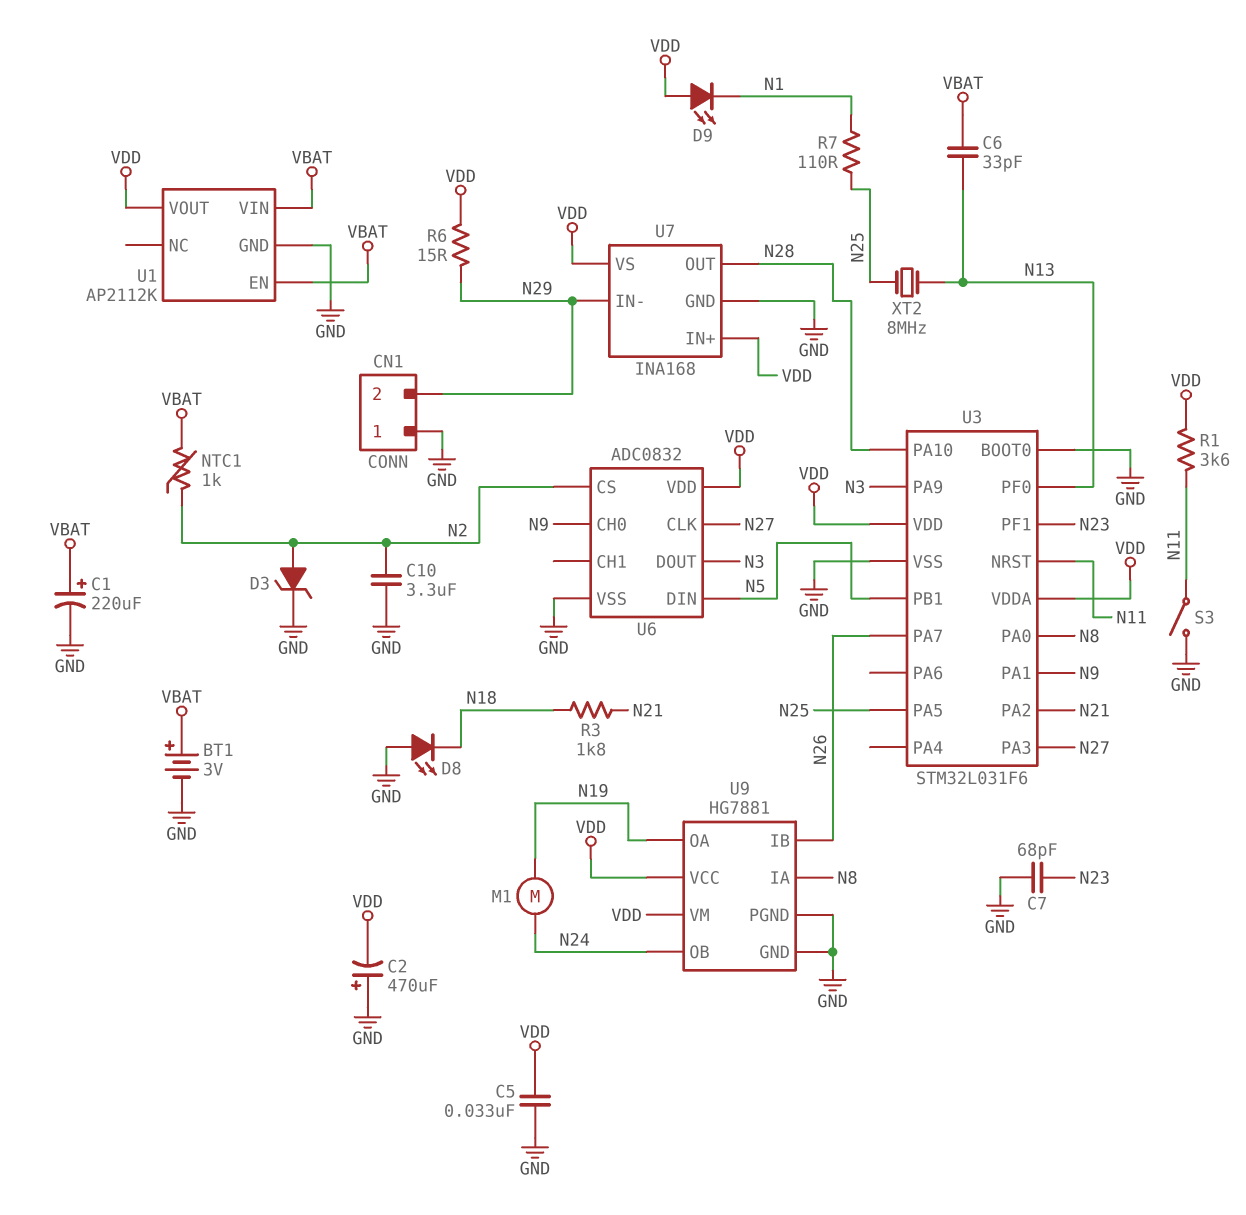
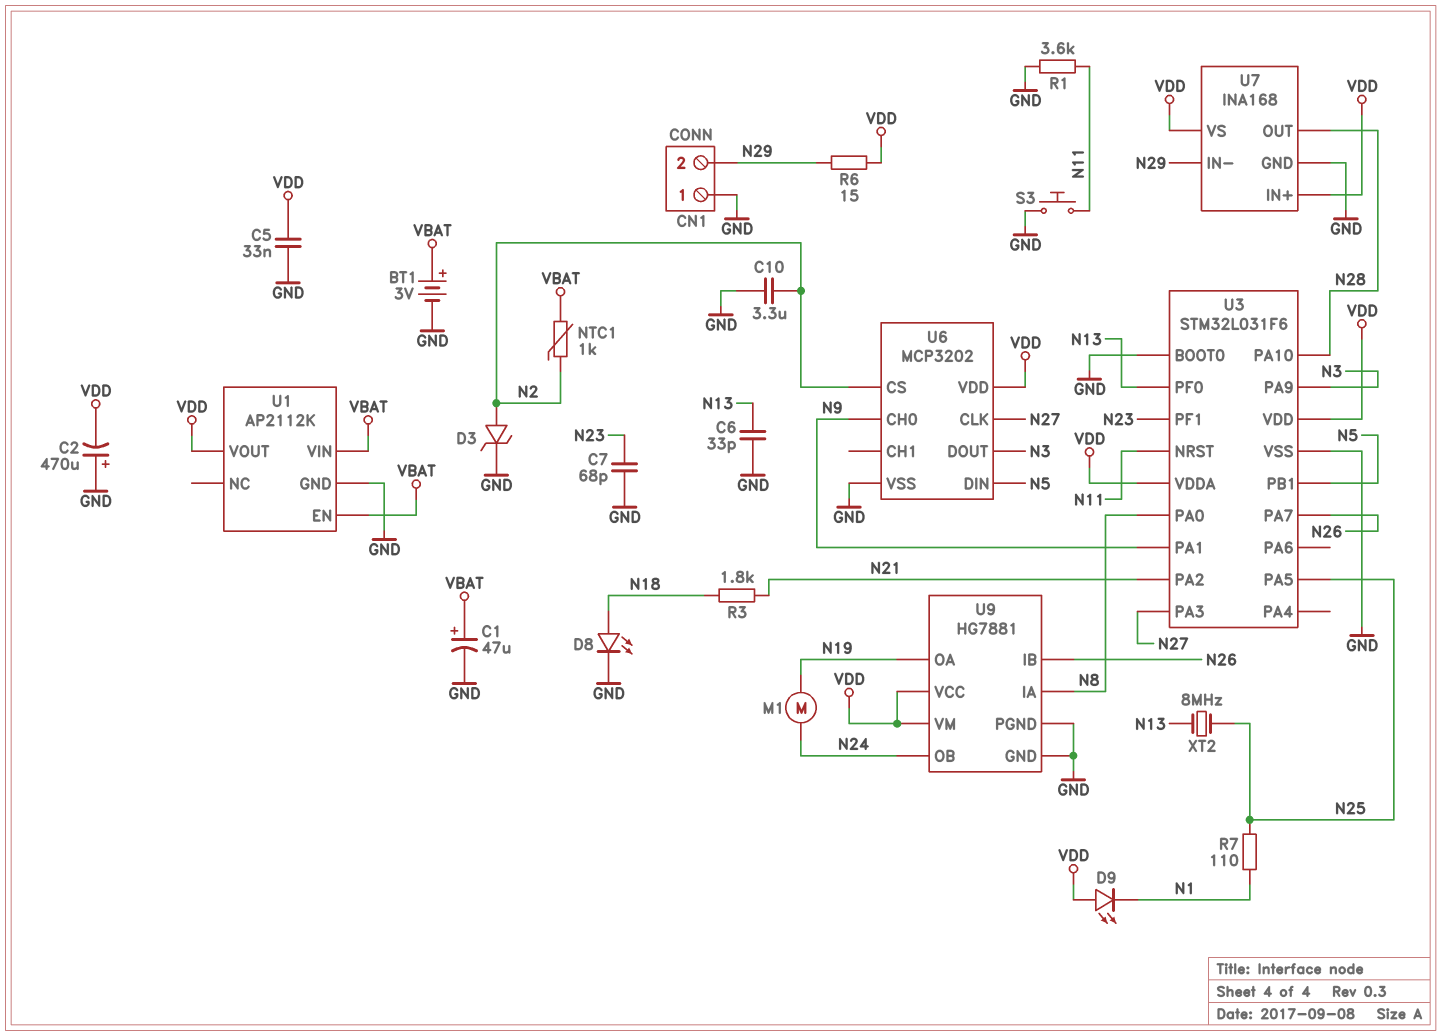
C1: 220uF (plus VBAT, minus GND) -> 47uF (plus VBAT, minus GND)
C6: 33pF (N13, VBAT) -> 33pF (GND, N13)
D8: LED (A GND, K N18) -> LED (A N18, K GND)
R1: 3.6k (N11, VDD) -> 3.6k (GND, N11)
S3: switch (GND, N11) -> button (GND, N11)
U6: ADC0832 -> MCP3202

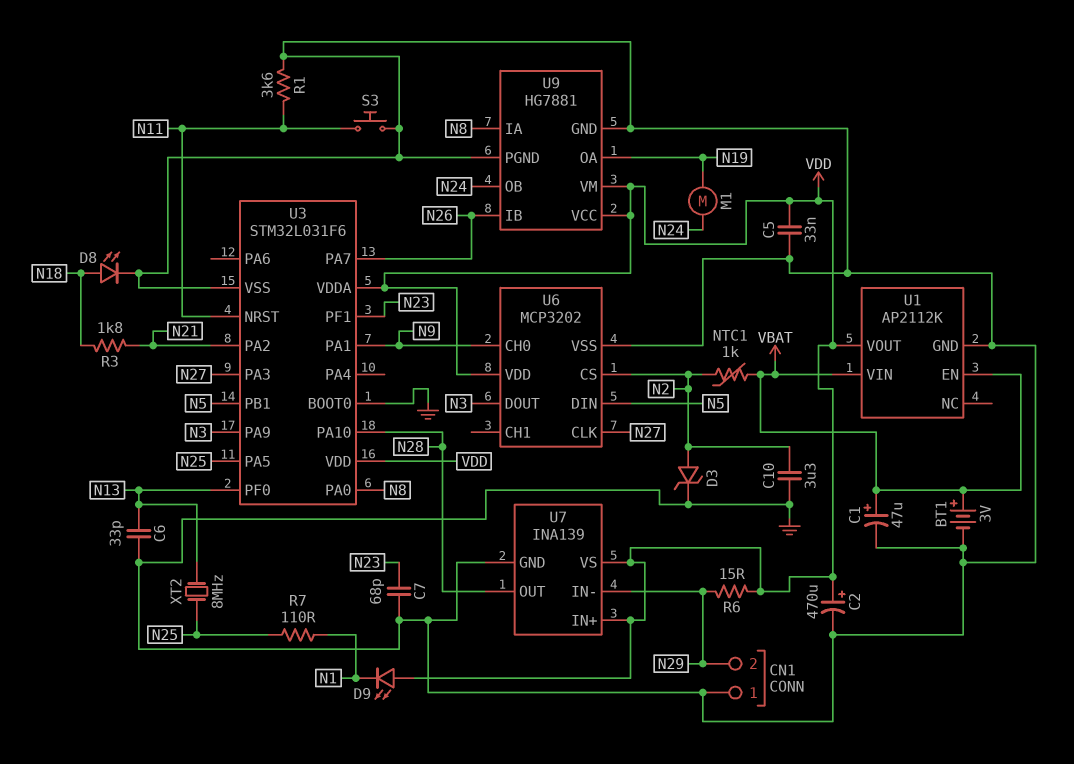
C2: 470uF (plus GND, minus VDD) -> 470uF (plus VDD, minus GND)
U7: INA168 -> INA139

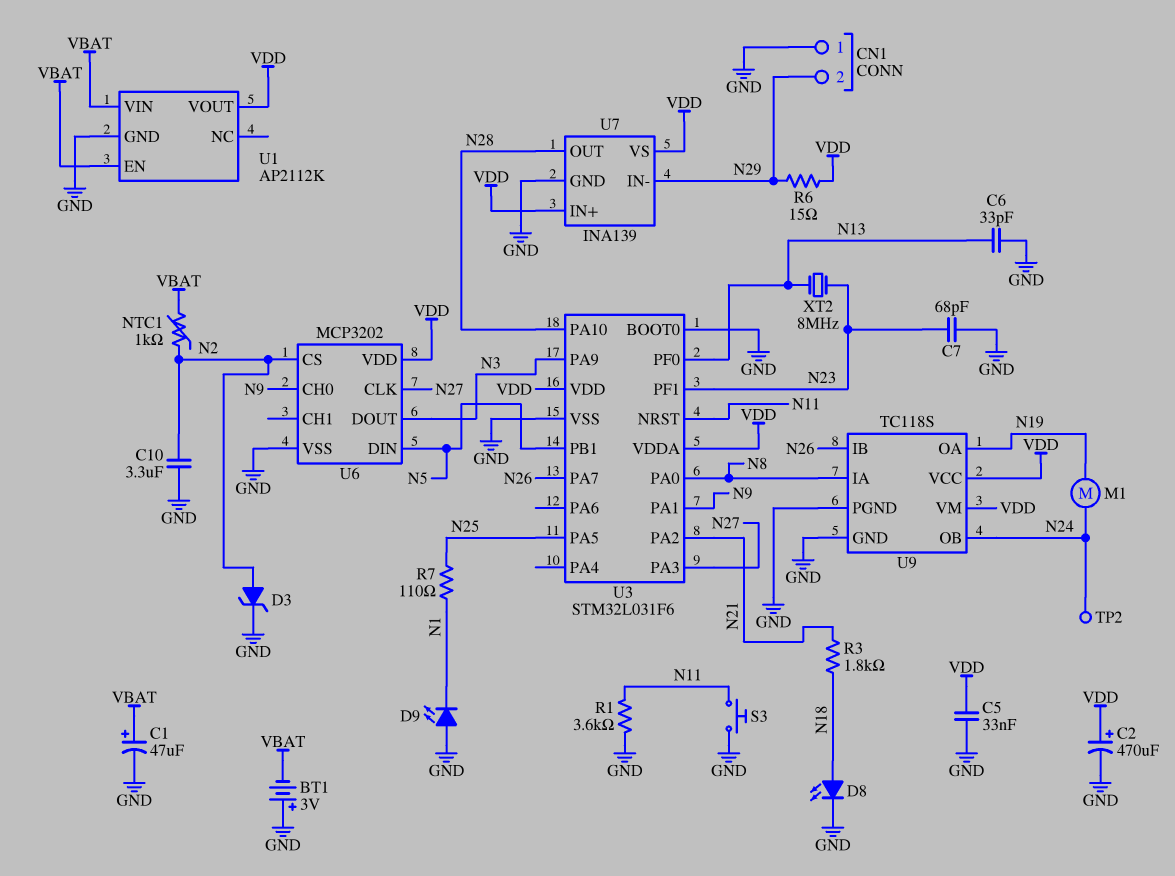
BT1: 3V (plus VBAT, minus GND) -> 3V (plus GND, minus VBAT)
D9: LED (A VDD, K N1) -> LED (A GND, K N1)
TP2: none -> test point (N24)
U9: HG7881 -> TC118S
XT2: 8MHz (N13, N25) -> 8MHz (N13, N23)

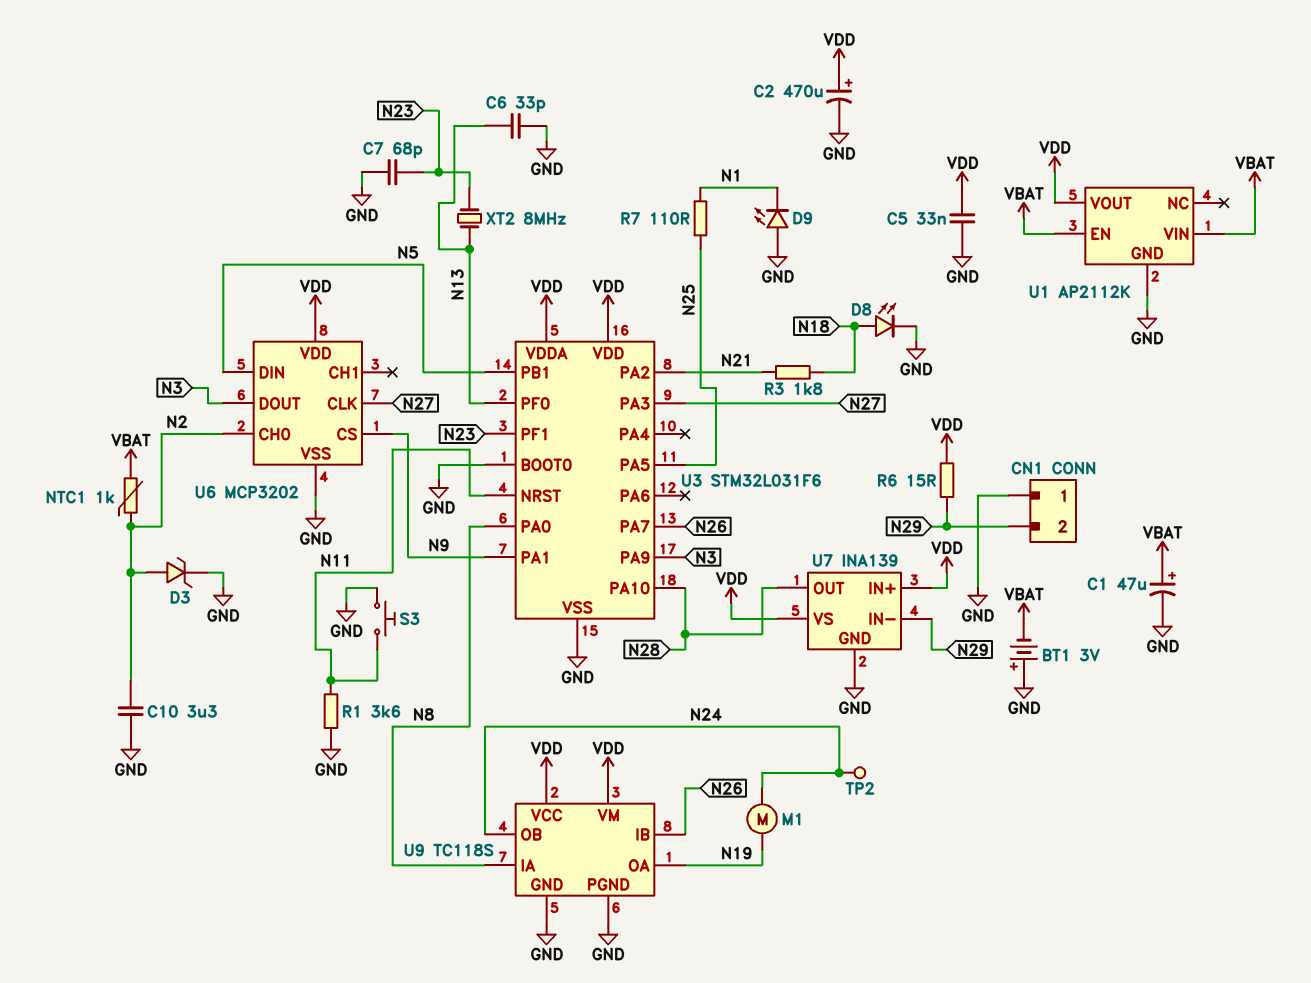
U6 pin CH0: N9 -> N2
U6 pin CS: N2 -> N9

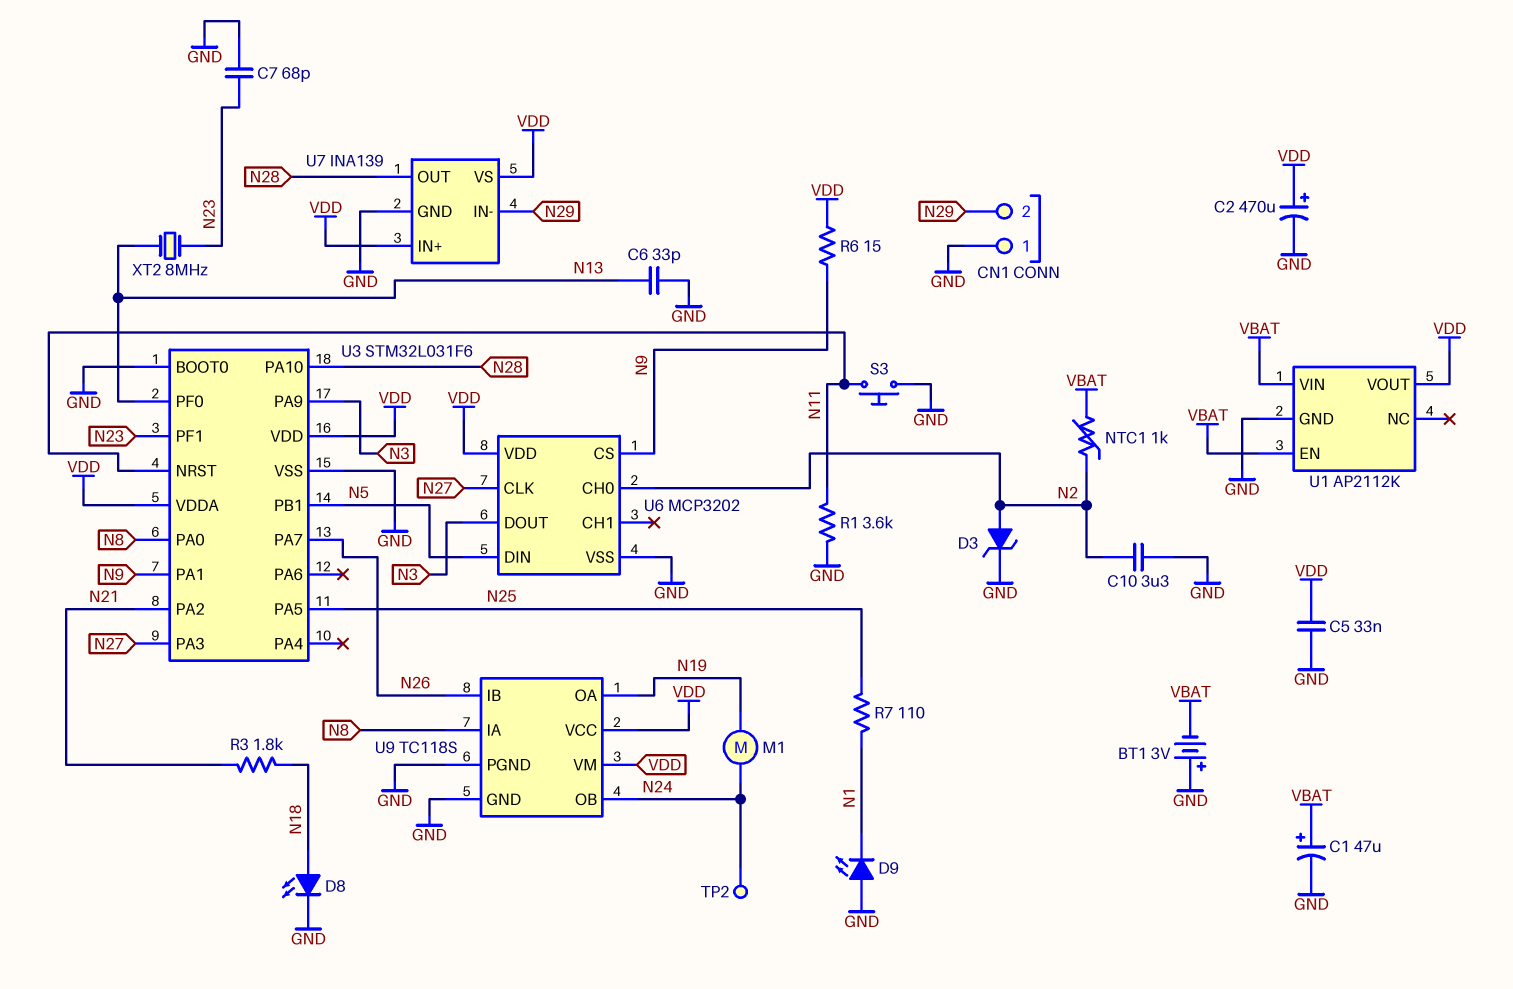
R6: 15 (N29, VDD) -> 15 (N9, VDD)

